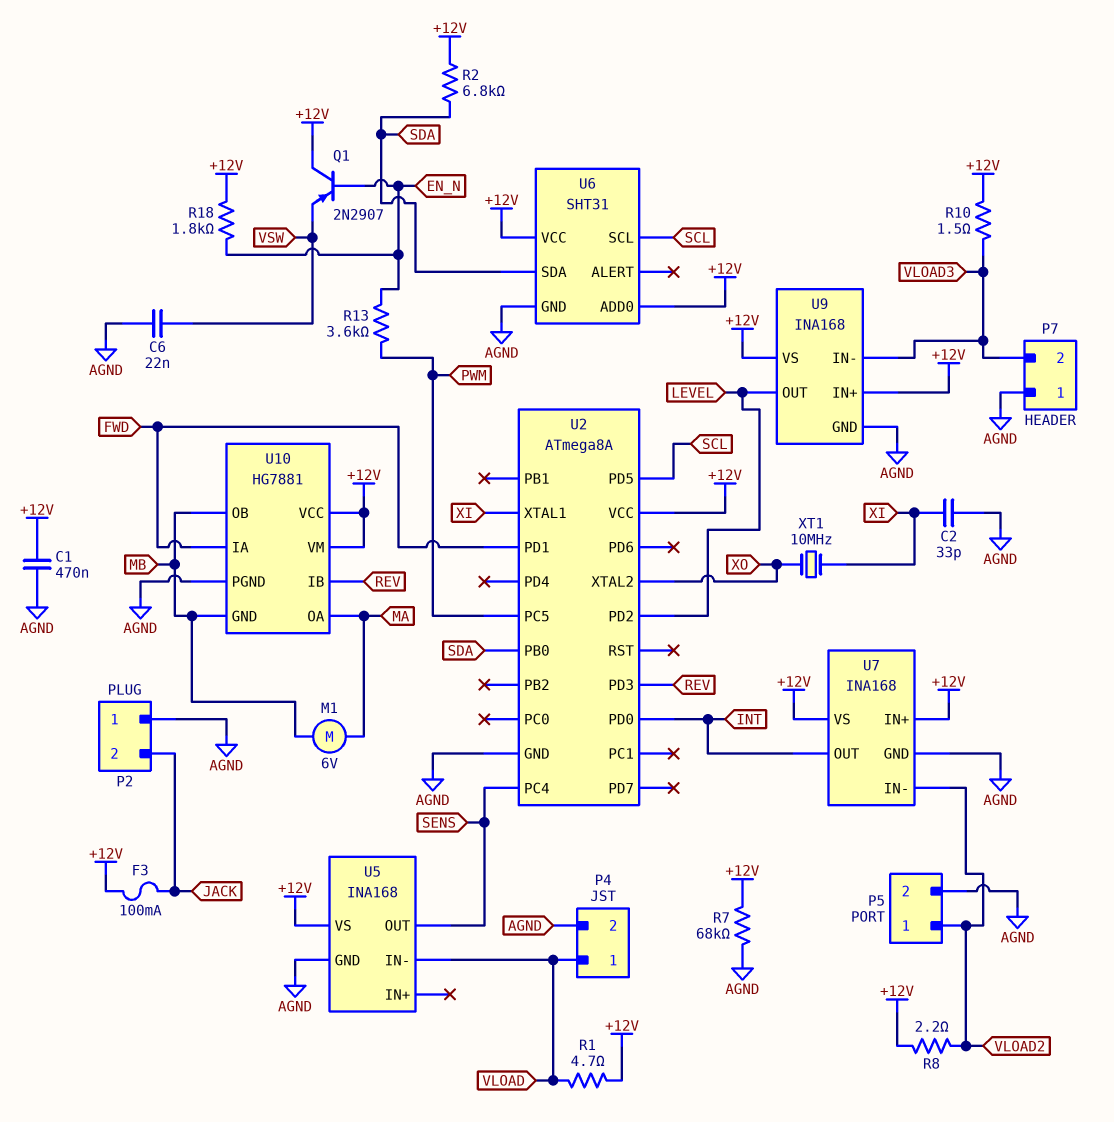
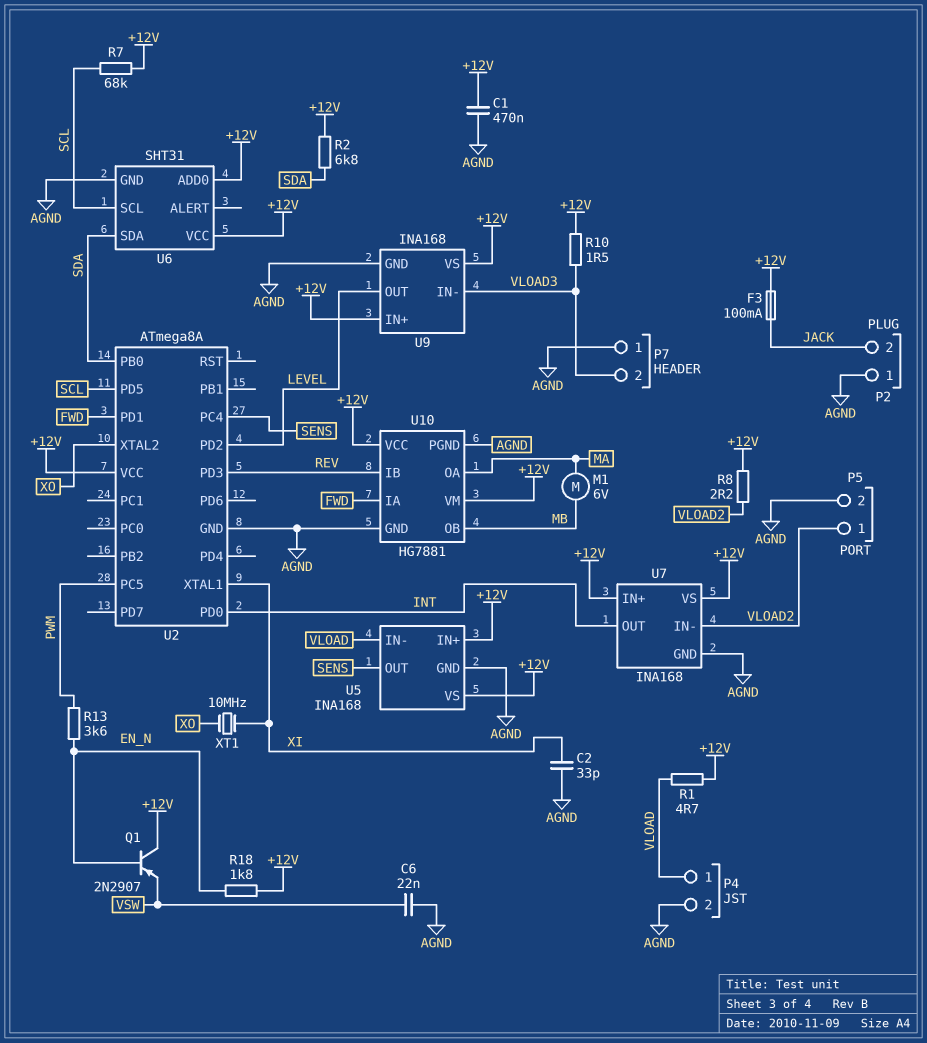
R7: 68k (+12V, AGND) -> 68k (+12V, SCL)
U5 pin IN+: none -> +12V
U10 pin GND: MB -> AGND

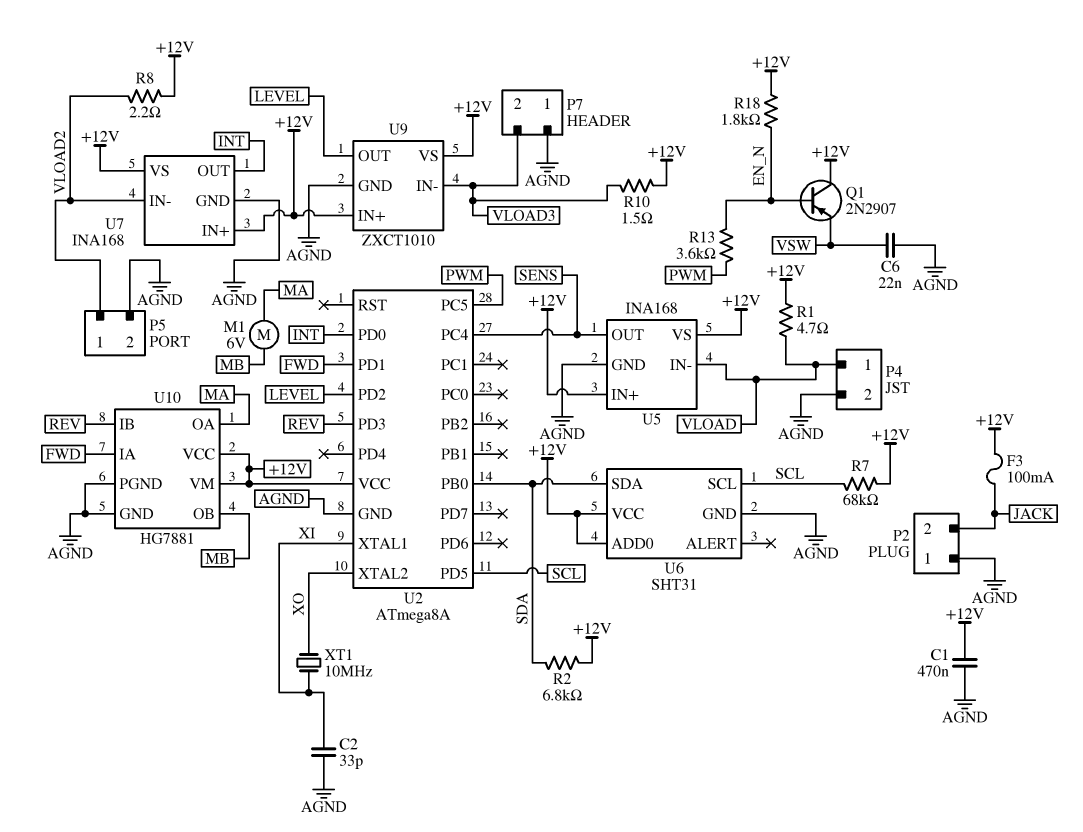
U9: INA168 -> ZXCT1010

